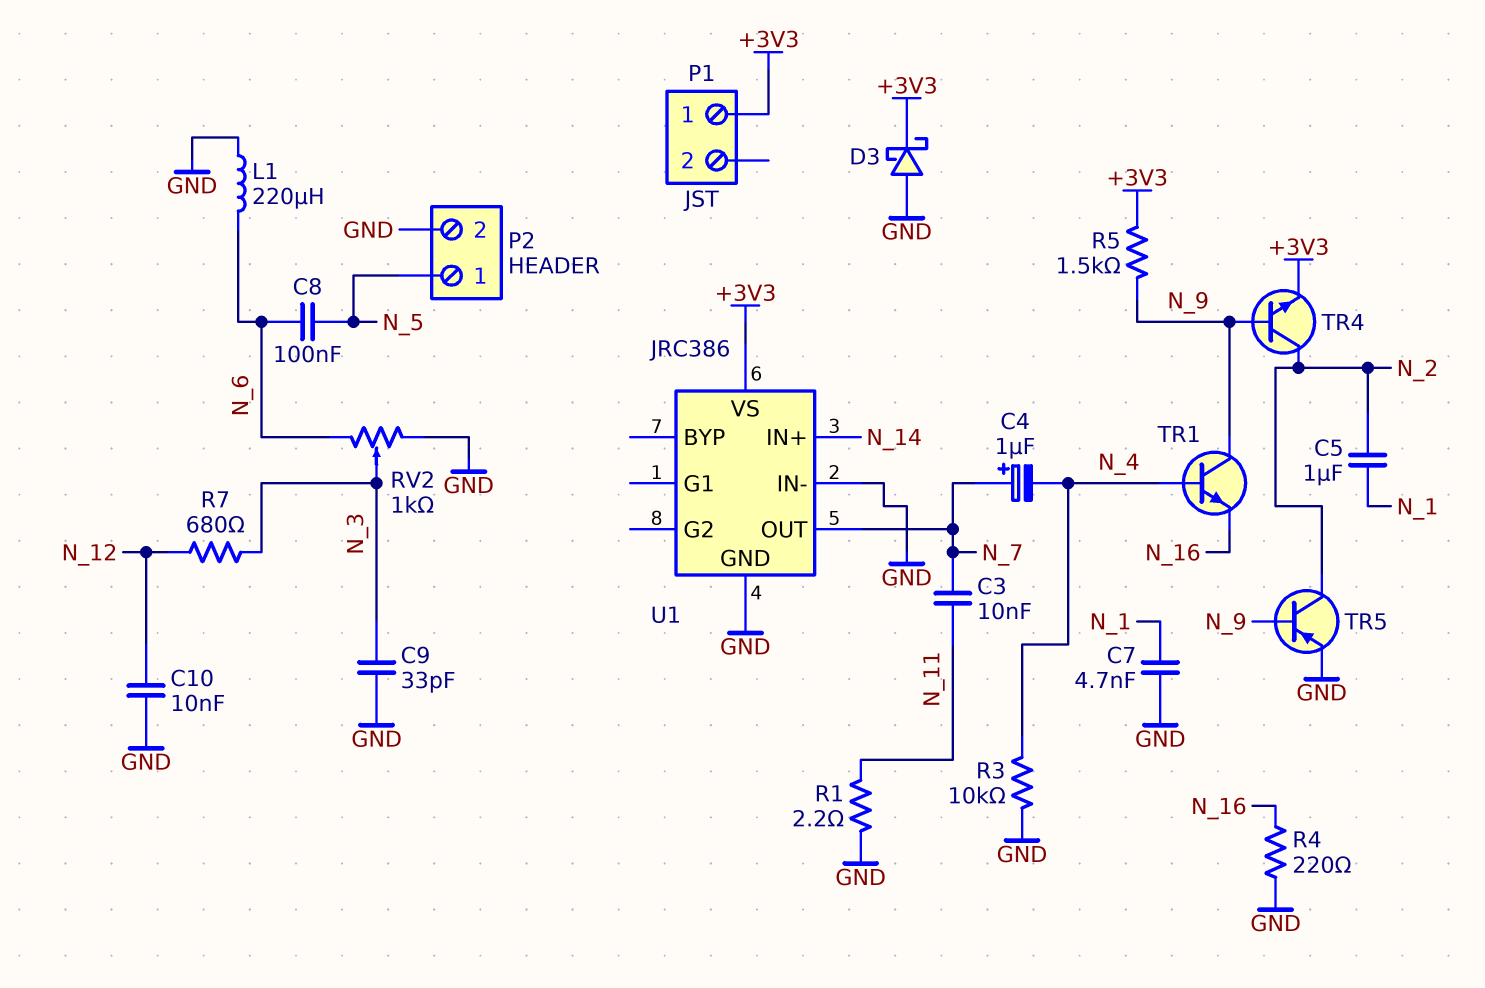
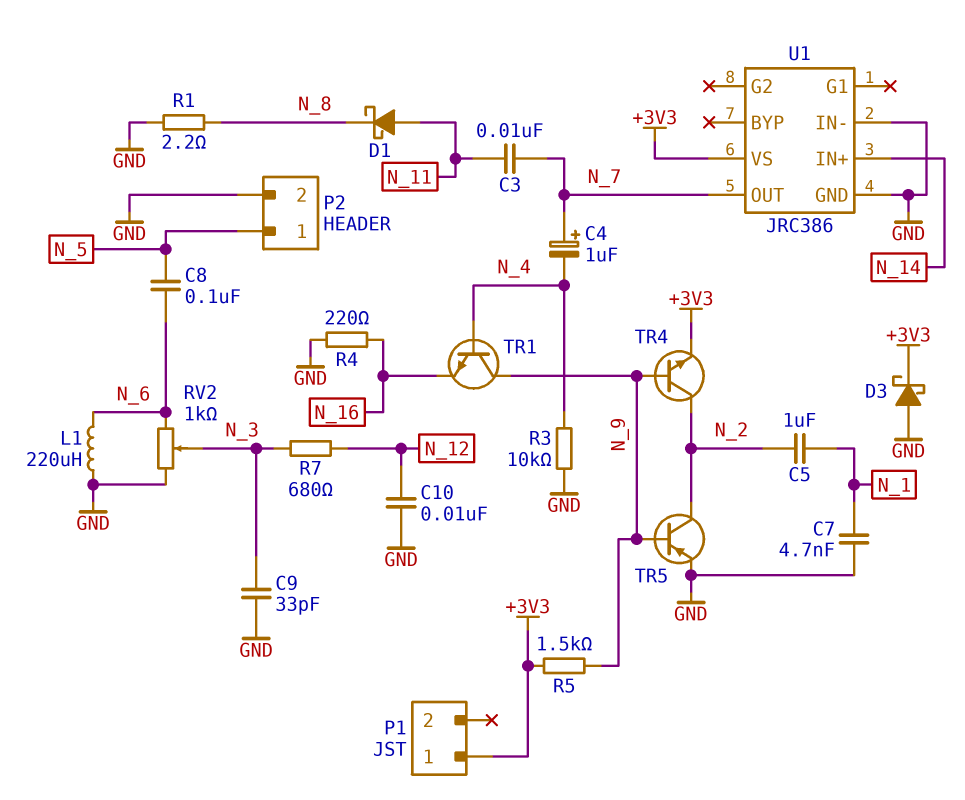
D1: none -> schottky (A N_11, K N_8)
R1: 2.2 (GND, N_11) -> 2.2 (GND, N_8)

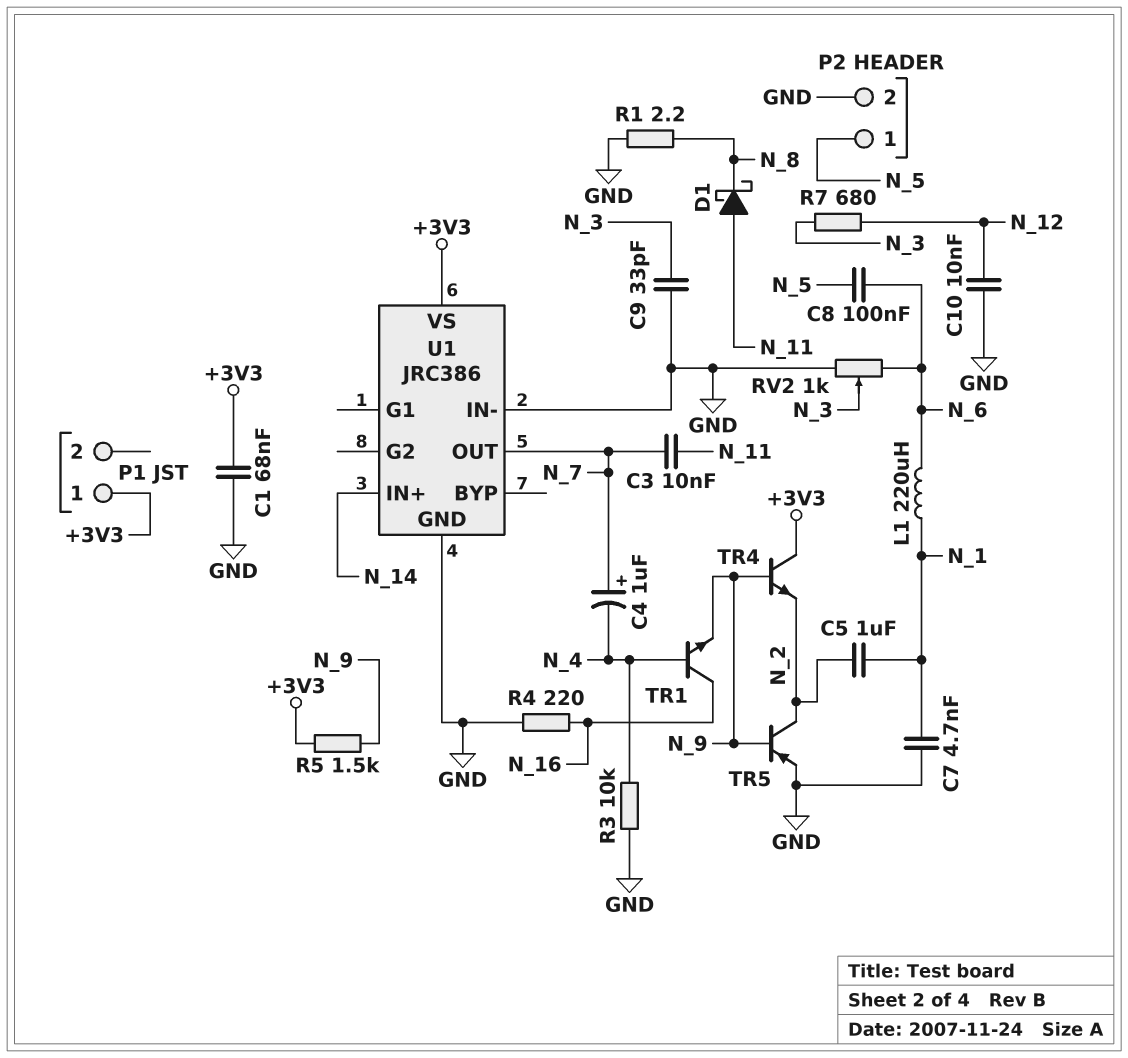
C1: none -> 68nF (+3V3, GND)
D3: schottky (A GND, K +3V3) -> none
L1: 220uH (GND, N_6) -> 220uH (N_1, N_6)
TR1: NPN (B N_4, C N_9, E N_16) -> NPN (B N_4, C N_16, E N_9)
TR4: NPN (B N_9, C N_2, E +3V3) -> NPN (B N_9, C +3V3, E N_2)

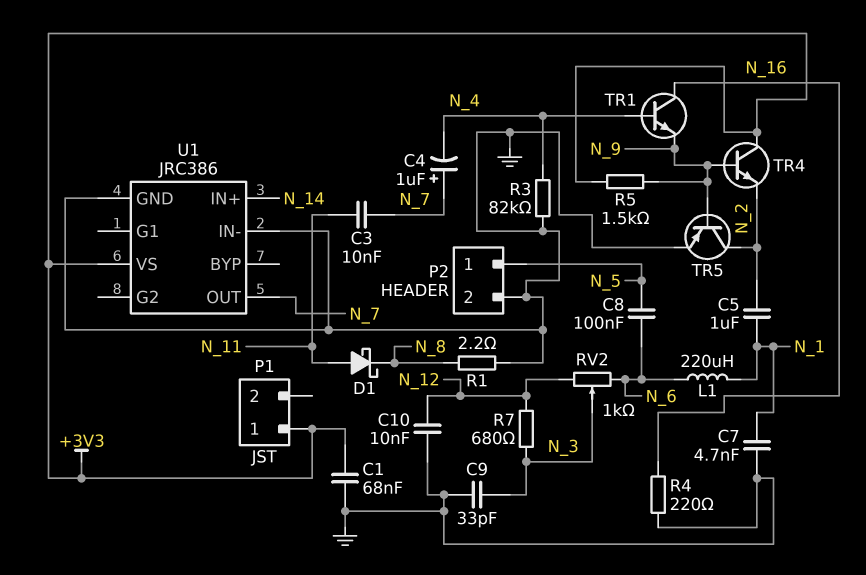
R3: 10k (GND, N_4) -> 82k (GND, N_4)
RV2: 1k (GND, N_6, wiper N_3) -> 1k (N_6, N_12, wiper N_3)

